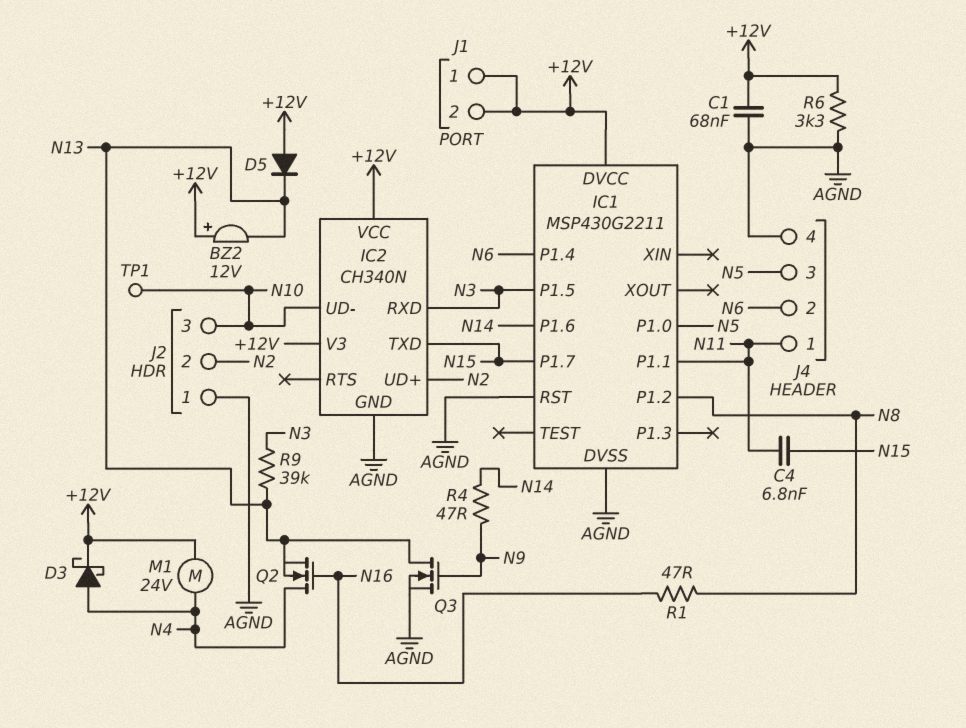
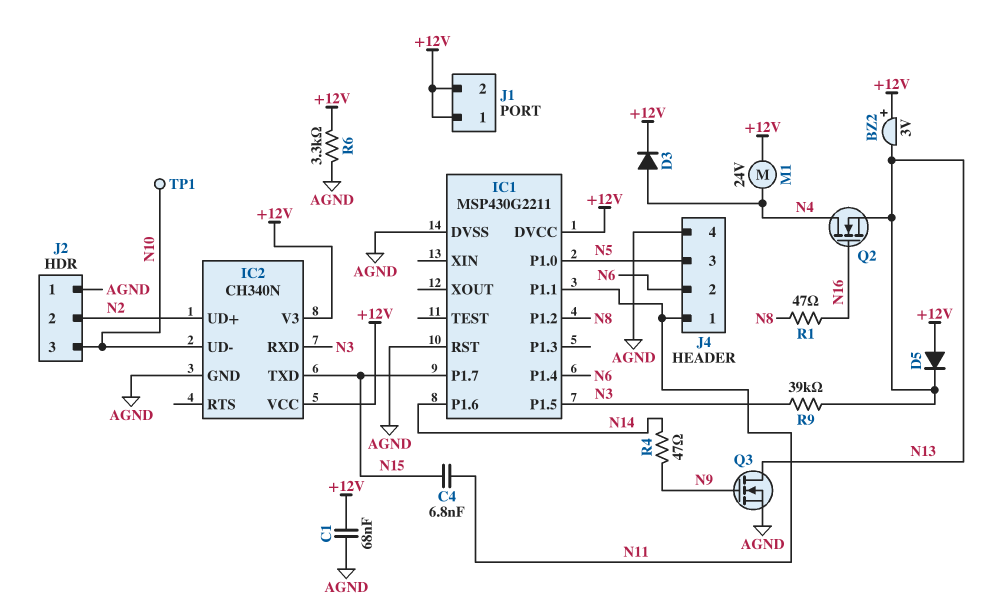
BZ2: buzzer 12V (plus +12V, minus N13) -> buzzer 3V (plus +12V, minus N13)
D3: schottky (A N4, K +12V) -> diode (A N4, K +12V)

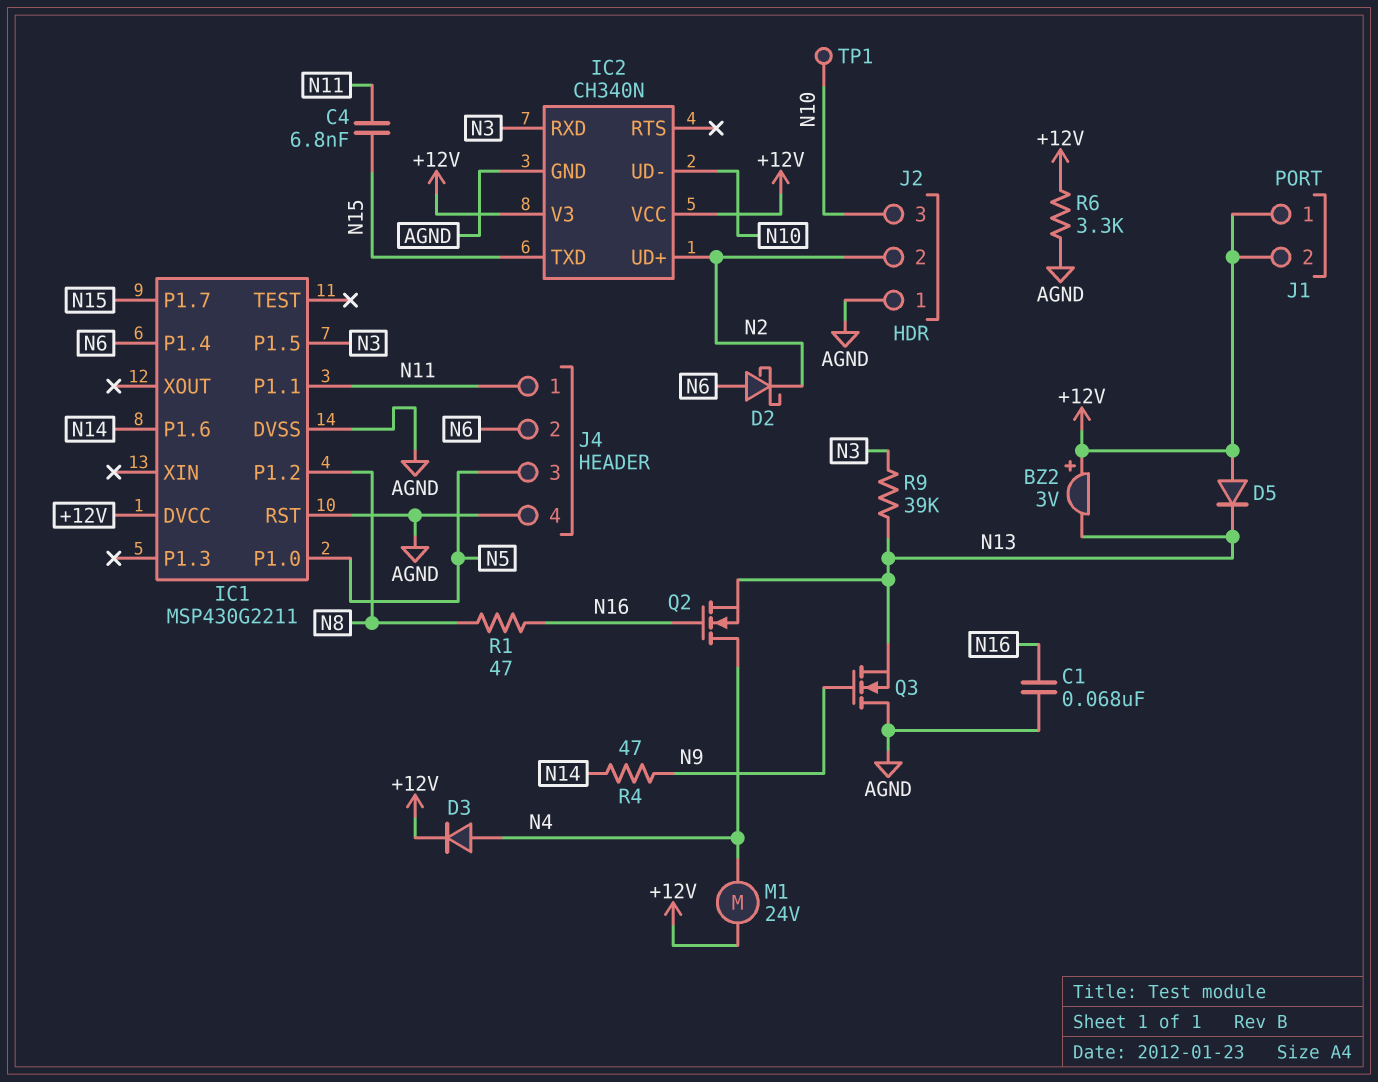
C1: 68nF (+12V, AGND) -> 68nF (AGND, N16)
D2: none -> schottky (A N6, K N2)
Q3: NMOS (G N9, D N13, S AGND) -> NMOS (G N9, D AGND, S N13)

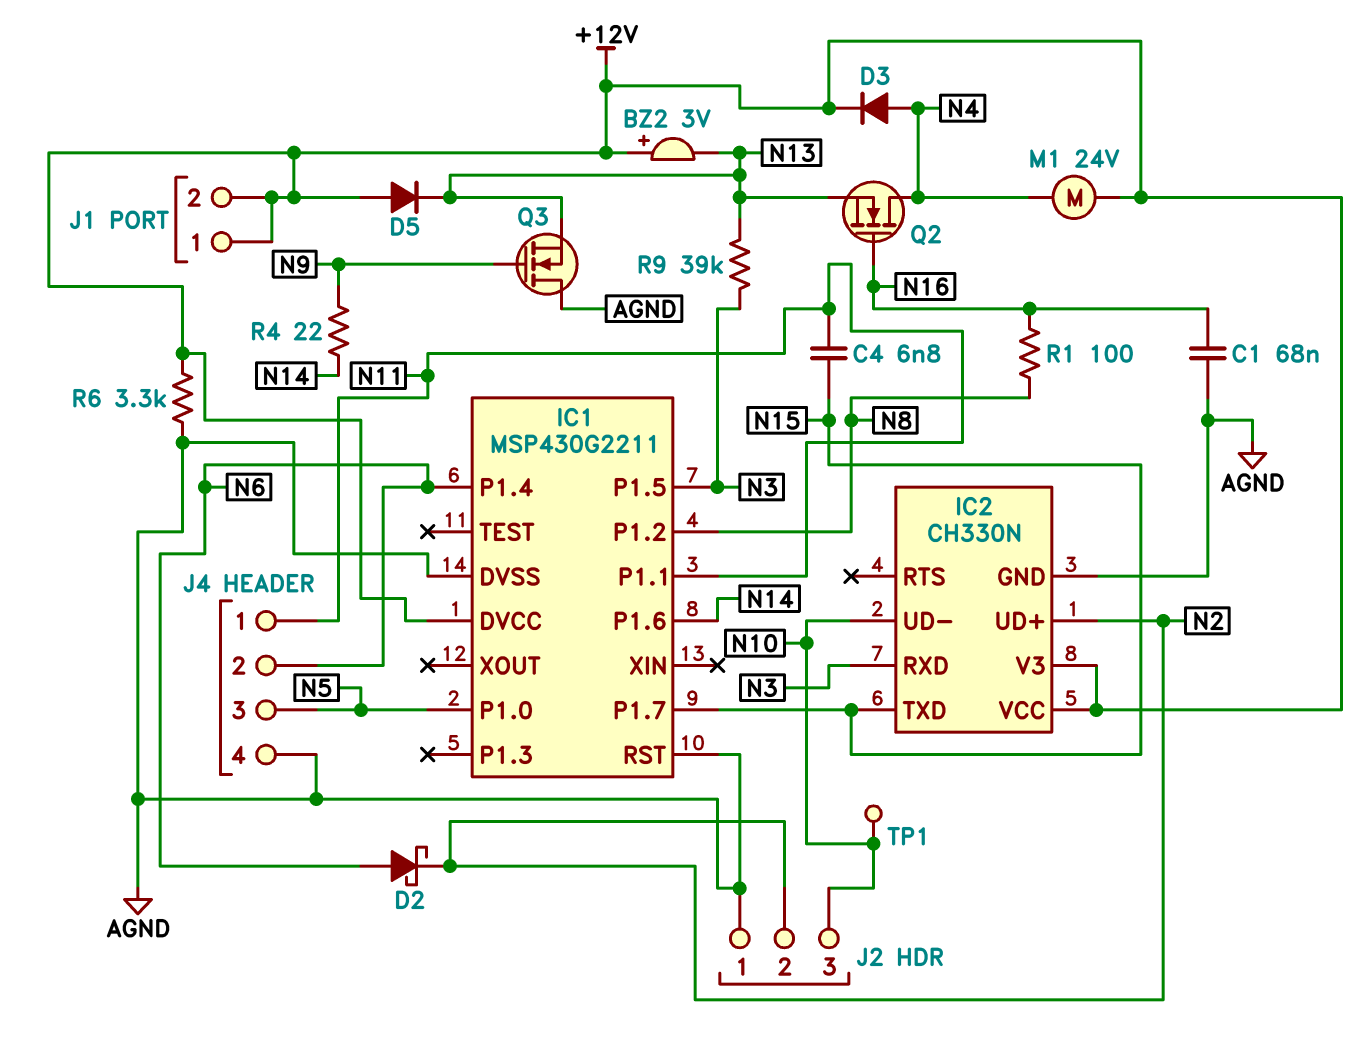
IC2: CH340N -> CH330N
R1: 47 (N8, N16) -> 100 (N8, N16)
R4: 47 (N9, N14) -> 22 (N9, N14)

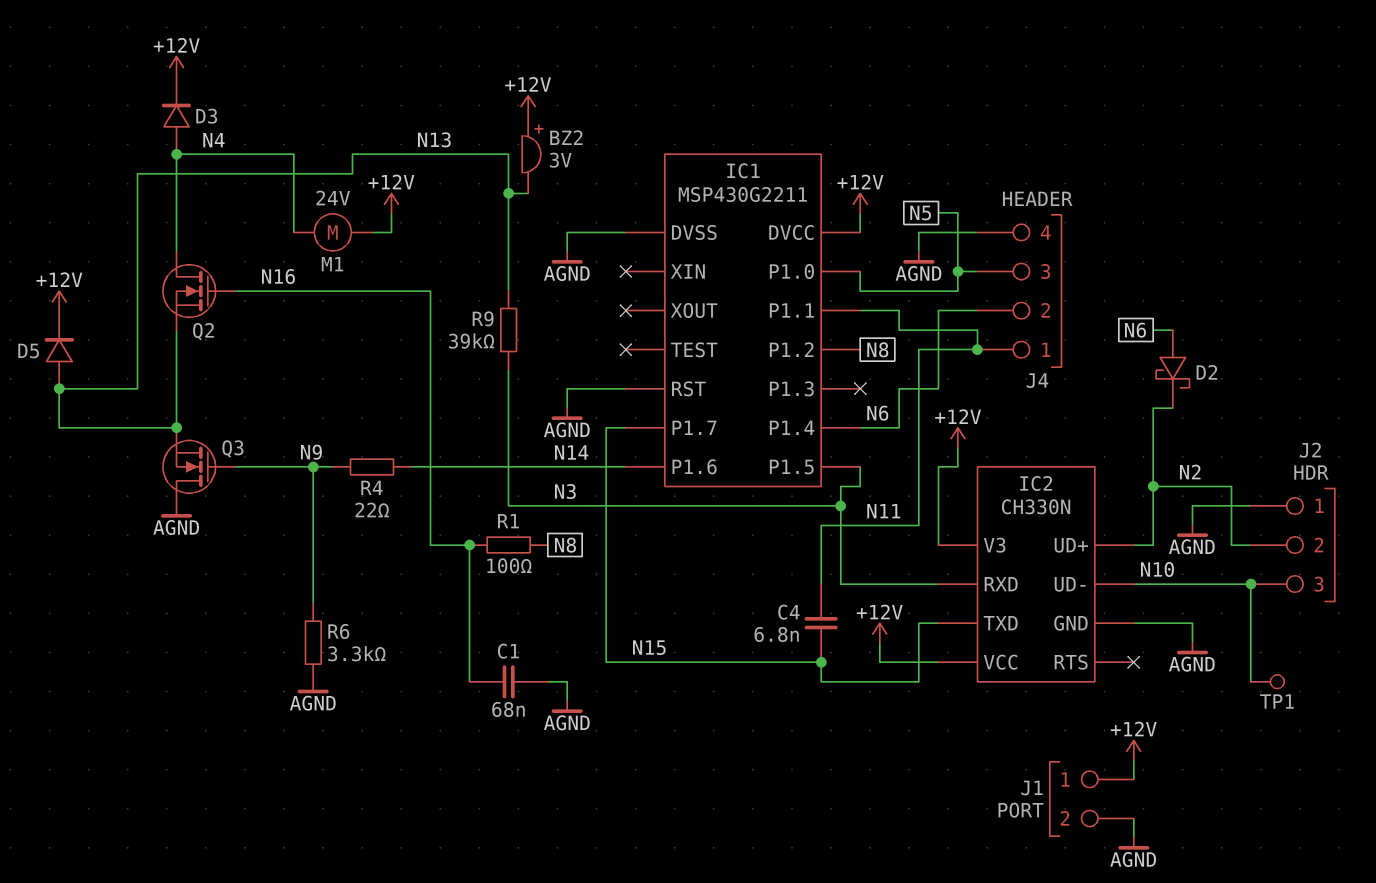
D5: diode (A +12V, K N13) -> diode (A N13, K +12V)
J1 pin 2: +12V -> AGND
R6: 3.3k (+12V, AGND) -> 3.3k (AGND, N9)

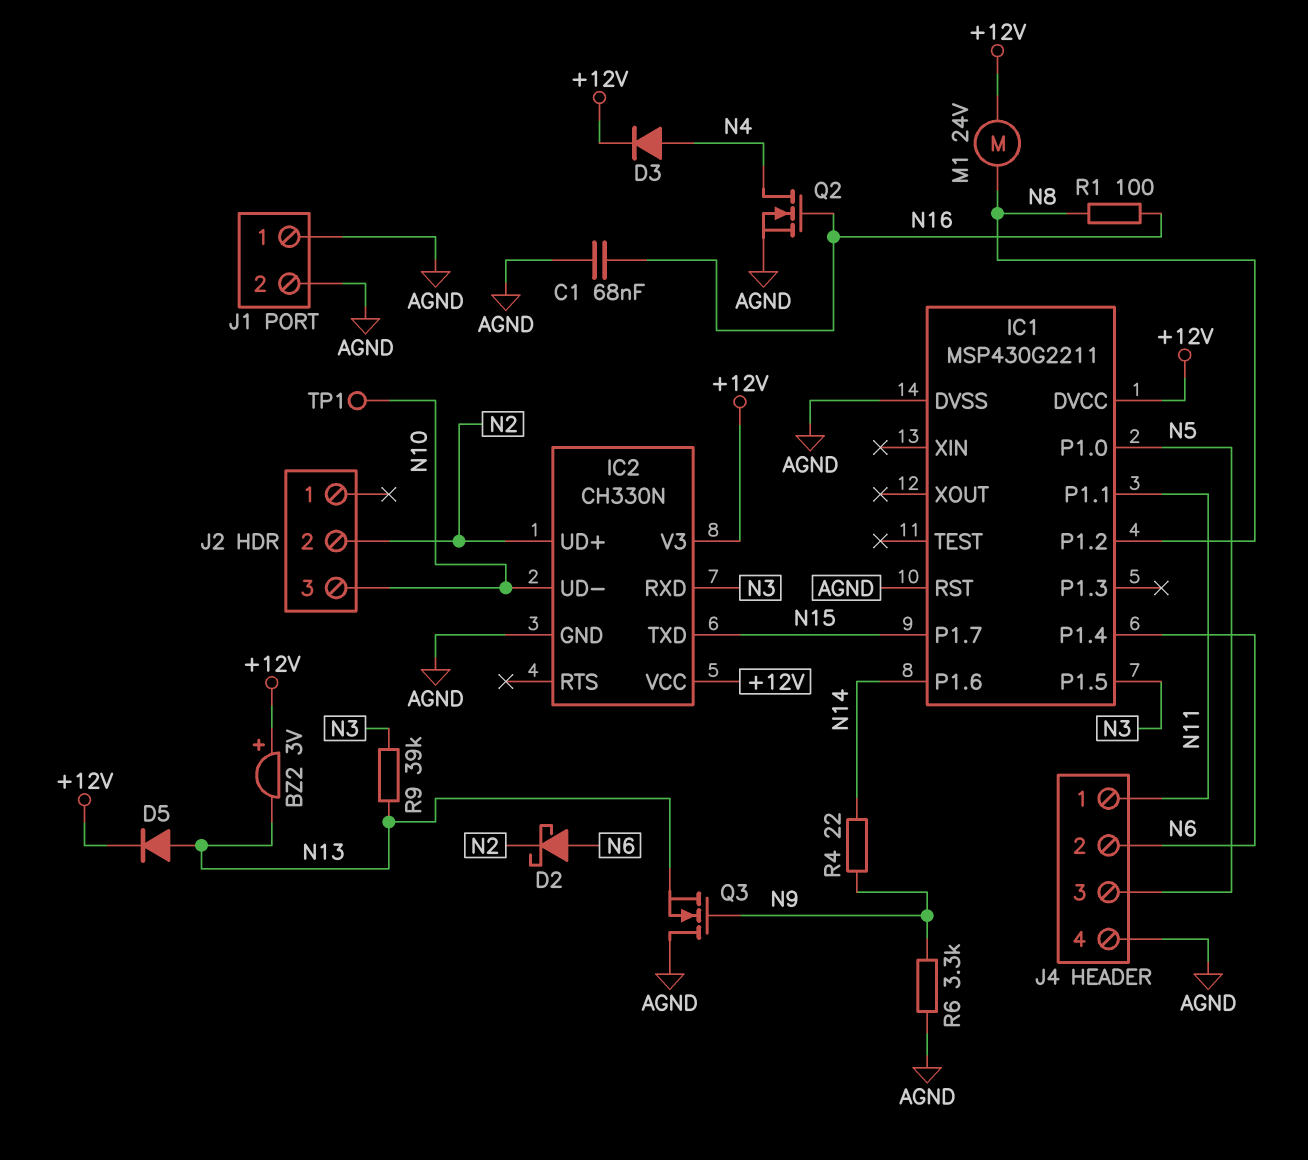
C4: 6.8nF (N11, N15) -> none
J1 pin 1: +12V -> AGND
J2 pin 1: AGND -> none
M1: motor 24V (+12V, N4) -> motor 24V (+12V, N8)
Q2: NMOS (G N16, D N4, S N13) -> NMOS (G N16, D N4, S AGND)

